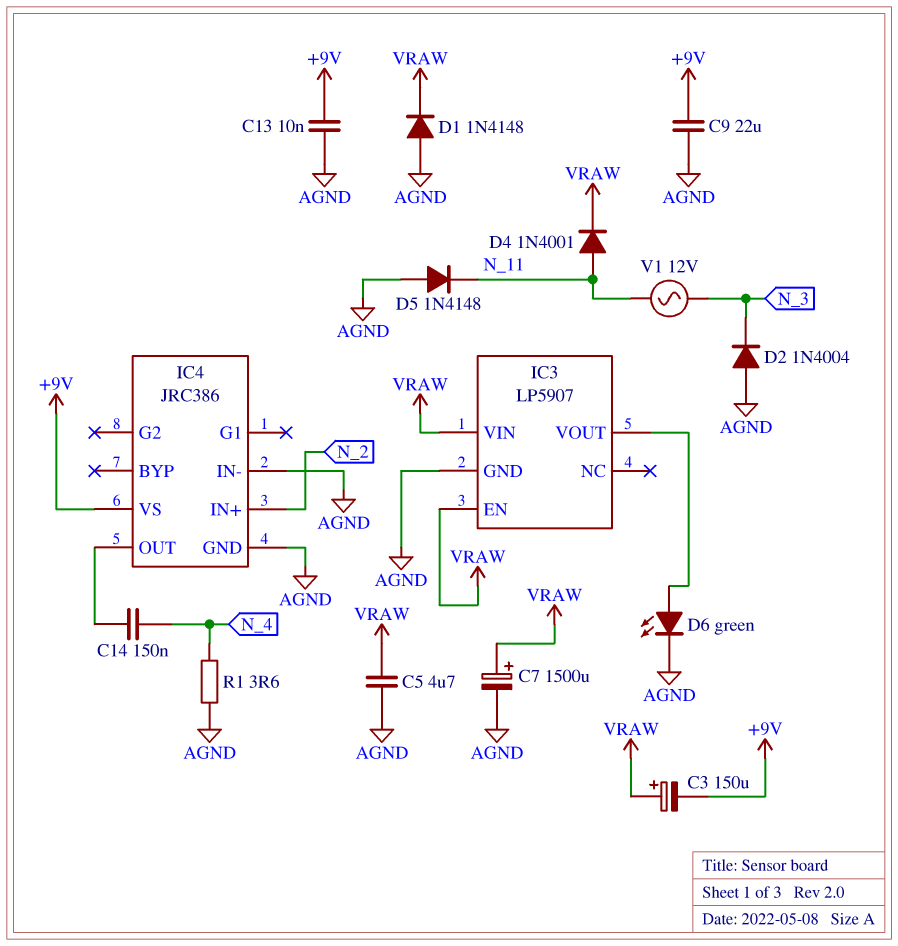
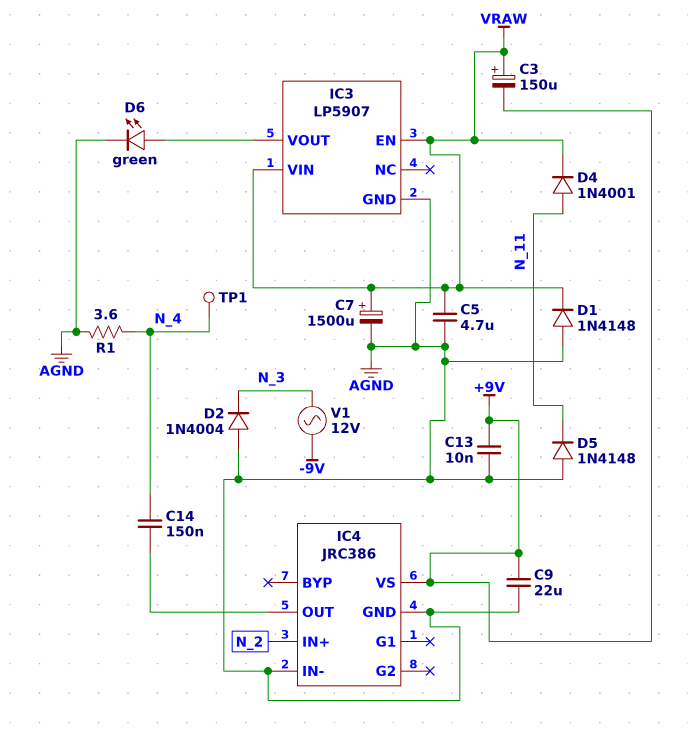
TP1: none -> test point (N_4)
V1: AC 12V (N_3, N_11) -> AC 12V (-9V, N_3)

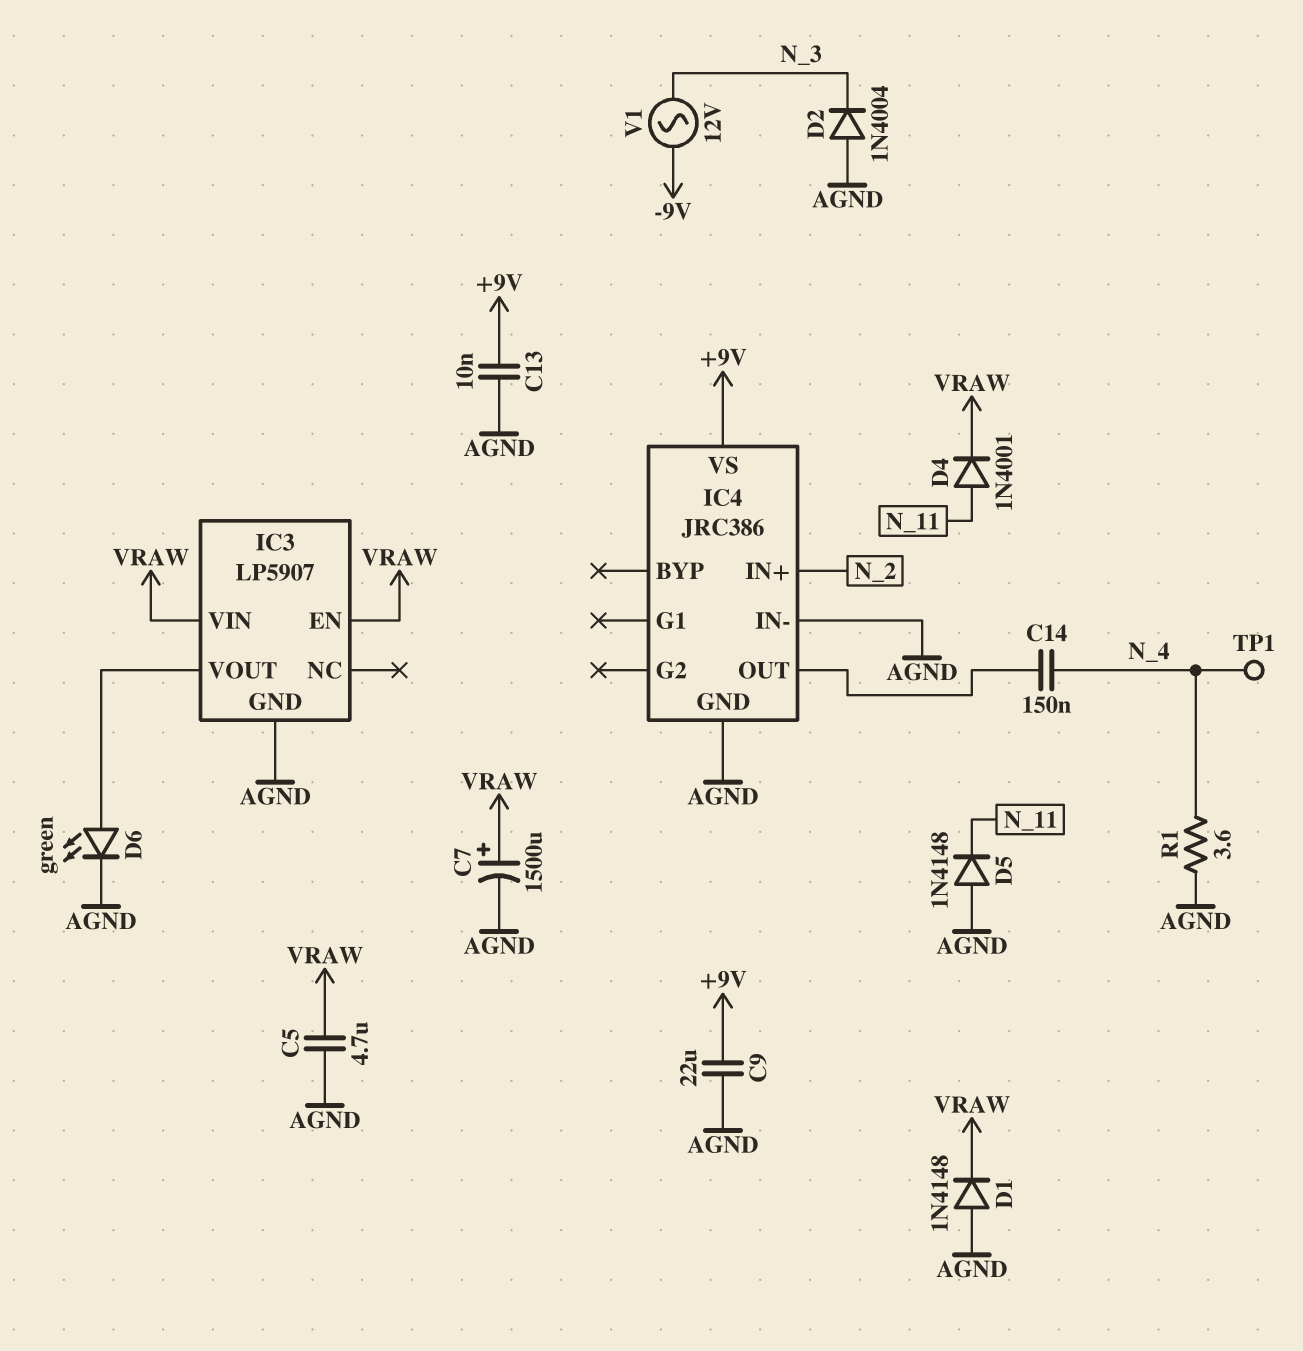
C3: 150uF (plus VRAW, minus +9V) -> none

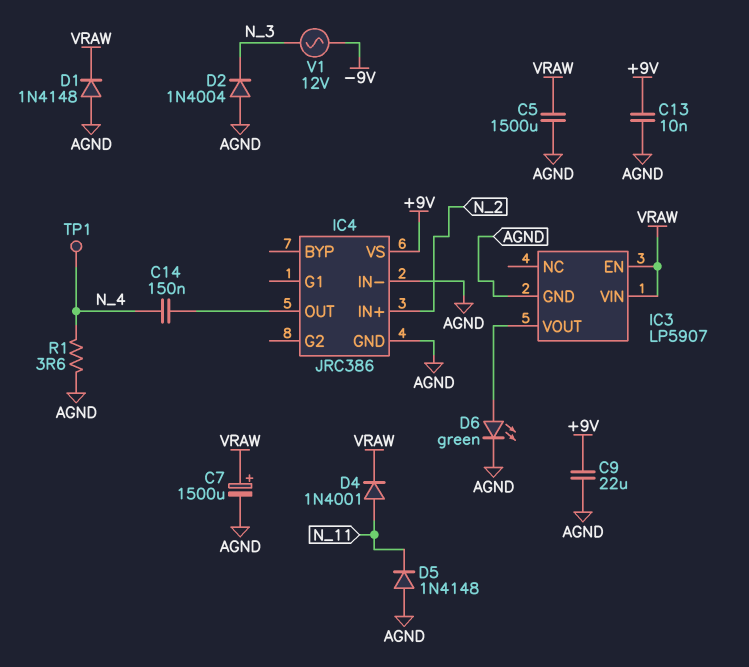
C5: 4.7uF (AGND, VRAW) -> 1500uF (AGND, VRAW)

